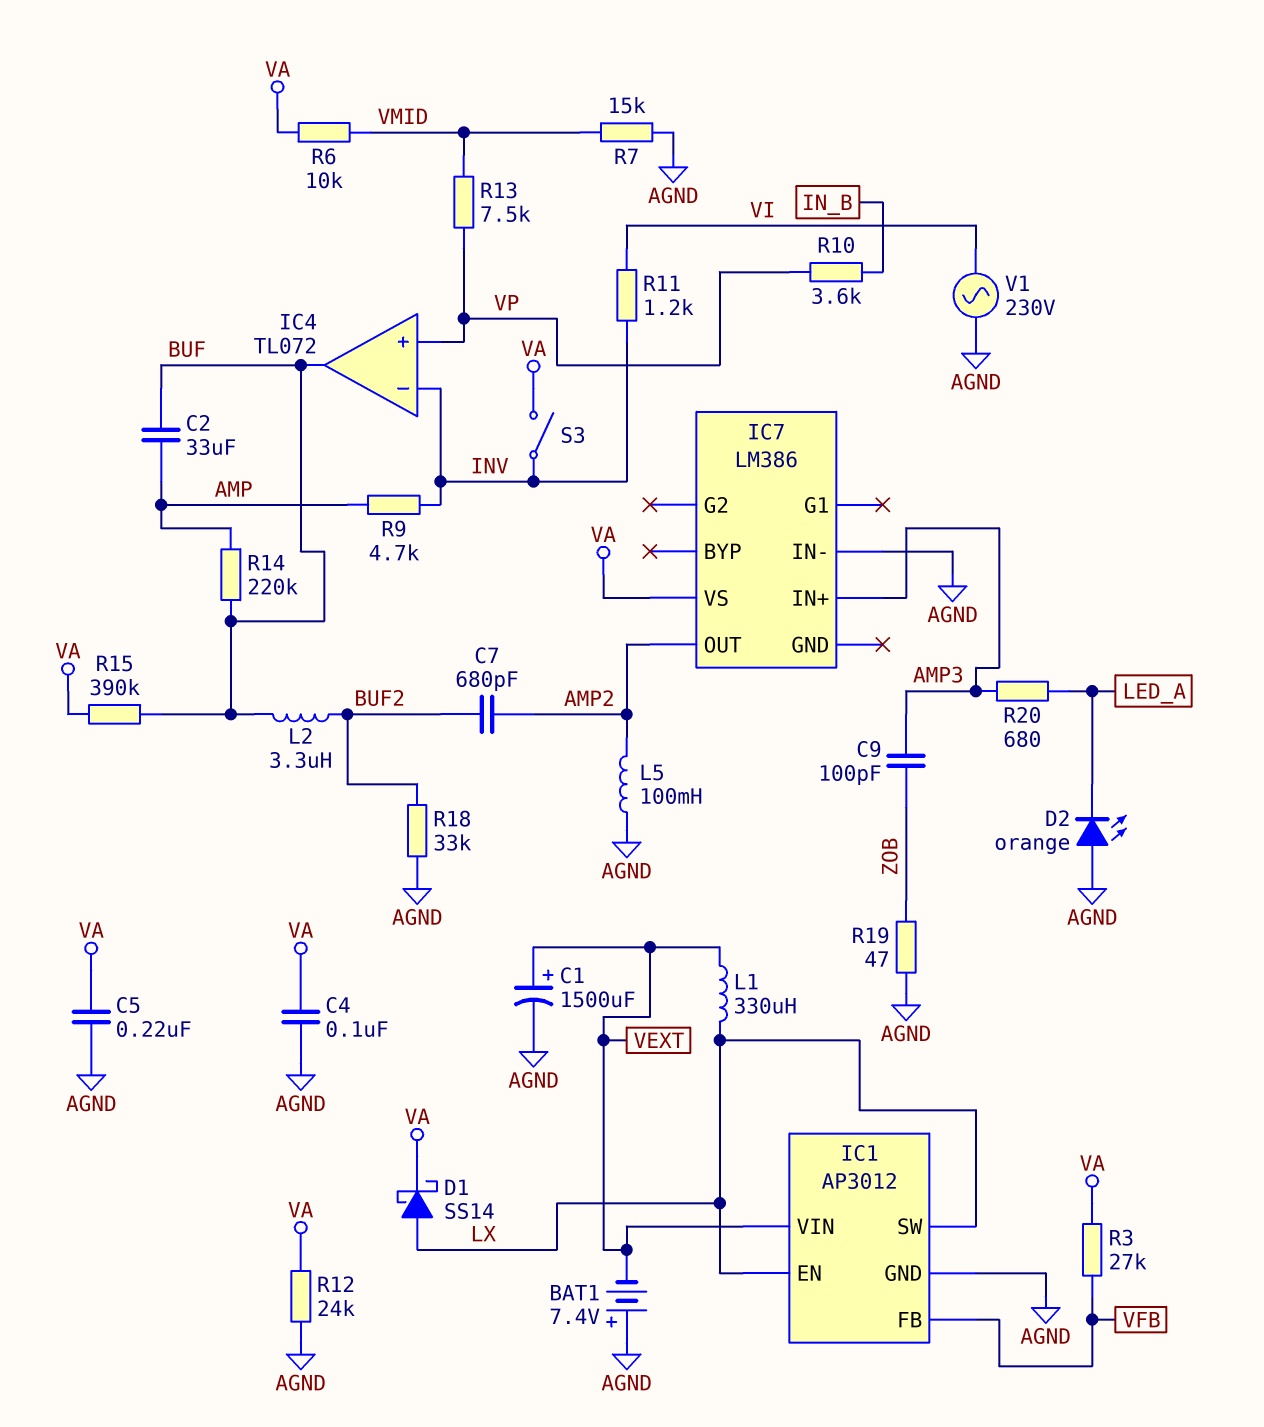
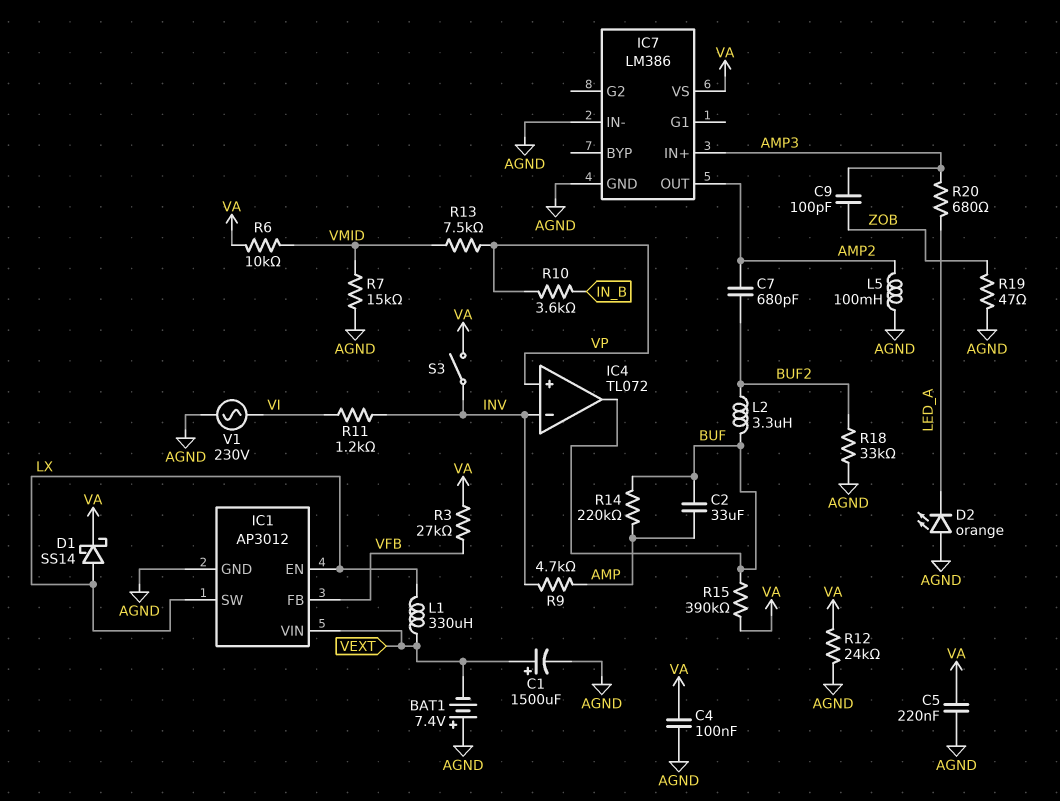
IC7 pin GND: none -> AGND

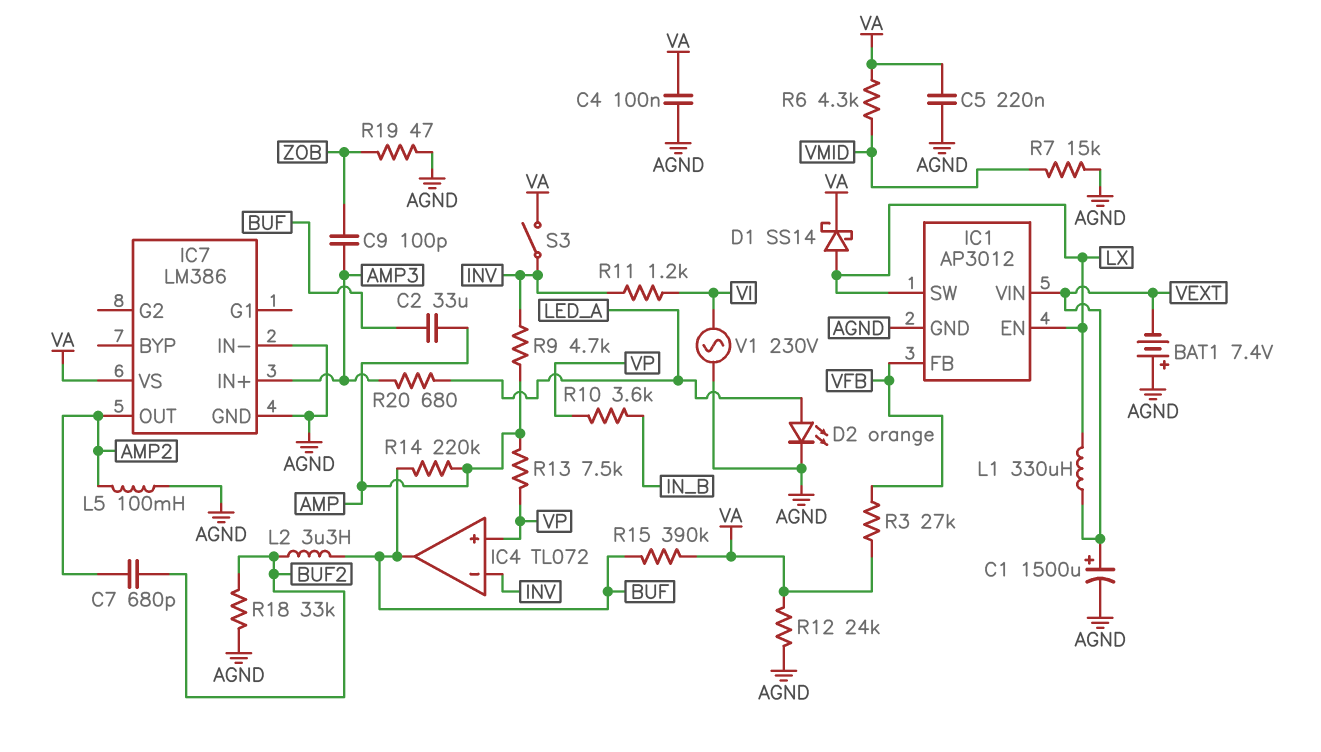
D2: LED orange (A AGND, K LED_A) -> LED orange (A LED_A, K AGND)
R6: 10k (VA, VMID) -> 4.3k (VA, VMID)
R13: 7.5k (VMID, VP) -> 7.5k (AMP, VP)

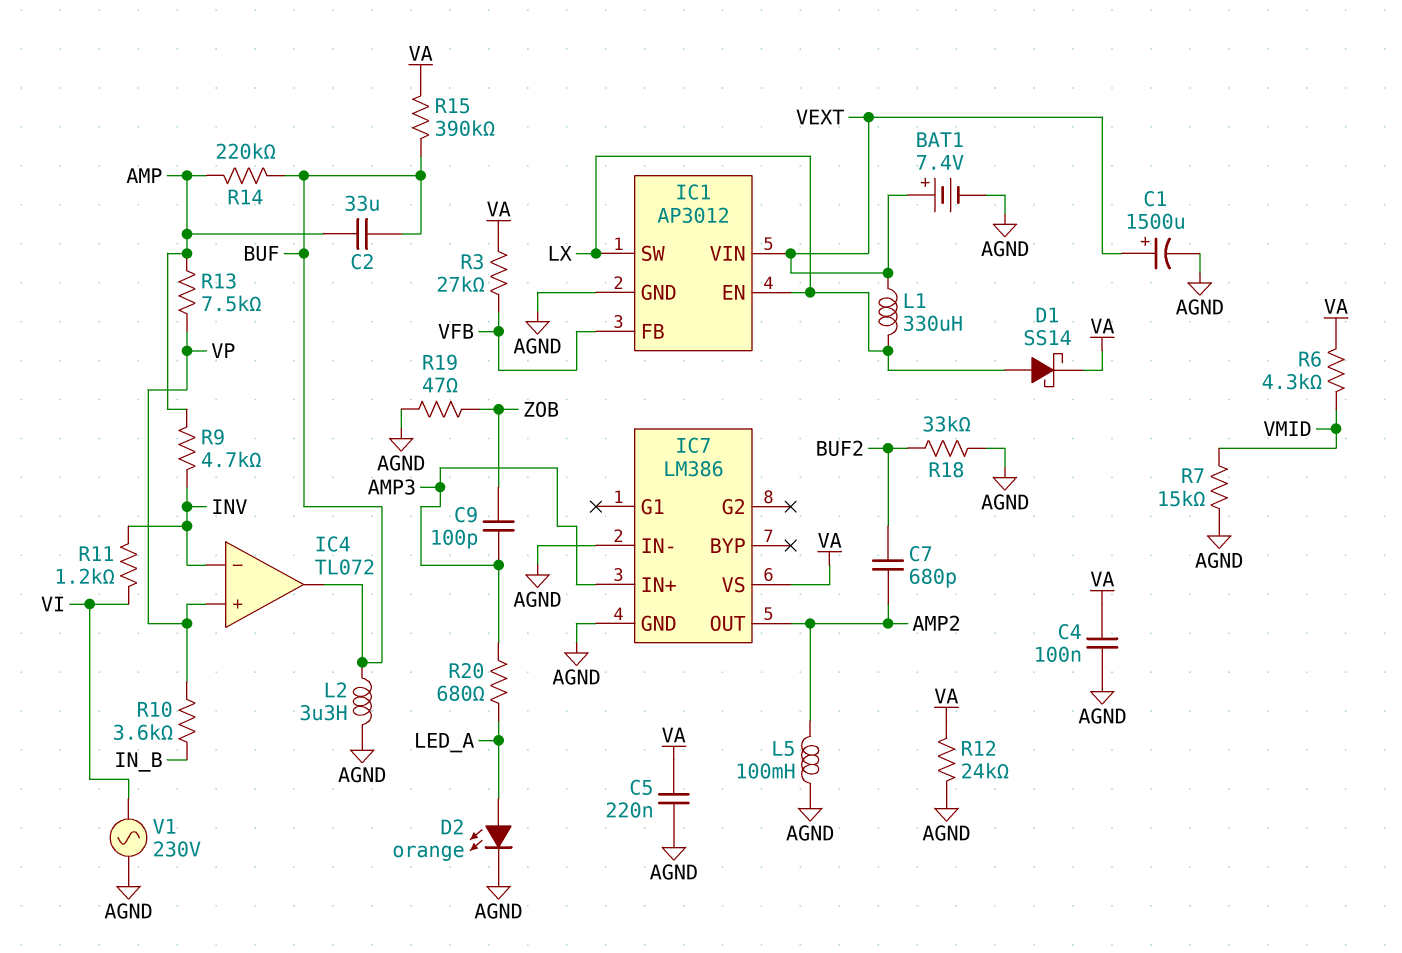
BAT1: 7.4V (plus AGND, minus VEXT) -> 7.4V (plus VEXT, minus AGND)
L2: 3.3uH (BUF, BUF2) -> 3.3uH (AGND, BUF)
S3: switch (INV, VA) -> none

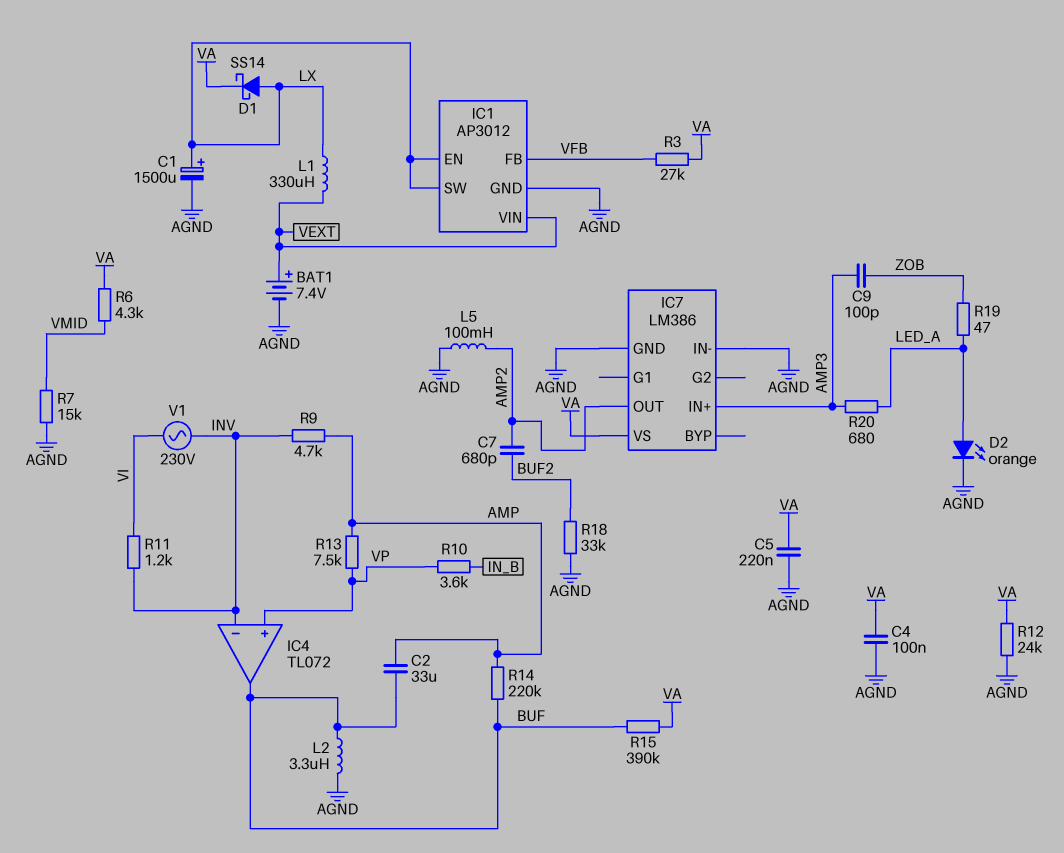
C1: 1500uF (plus VEXT, minus AGND) -> 1500uF (plus LX, minus AGND)
R19: 47 (AGND, ZOB) -> 47 (LED_A, ZOB)
V1: AC 230V (AGND, VI) -> AC 230V (INV, VI)

